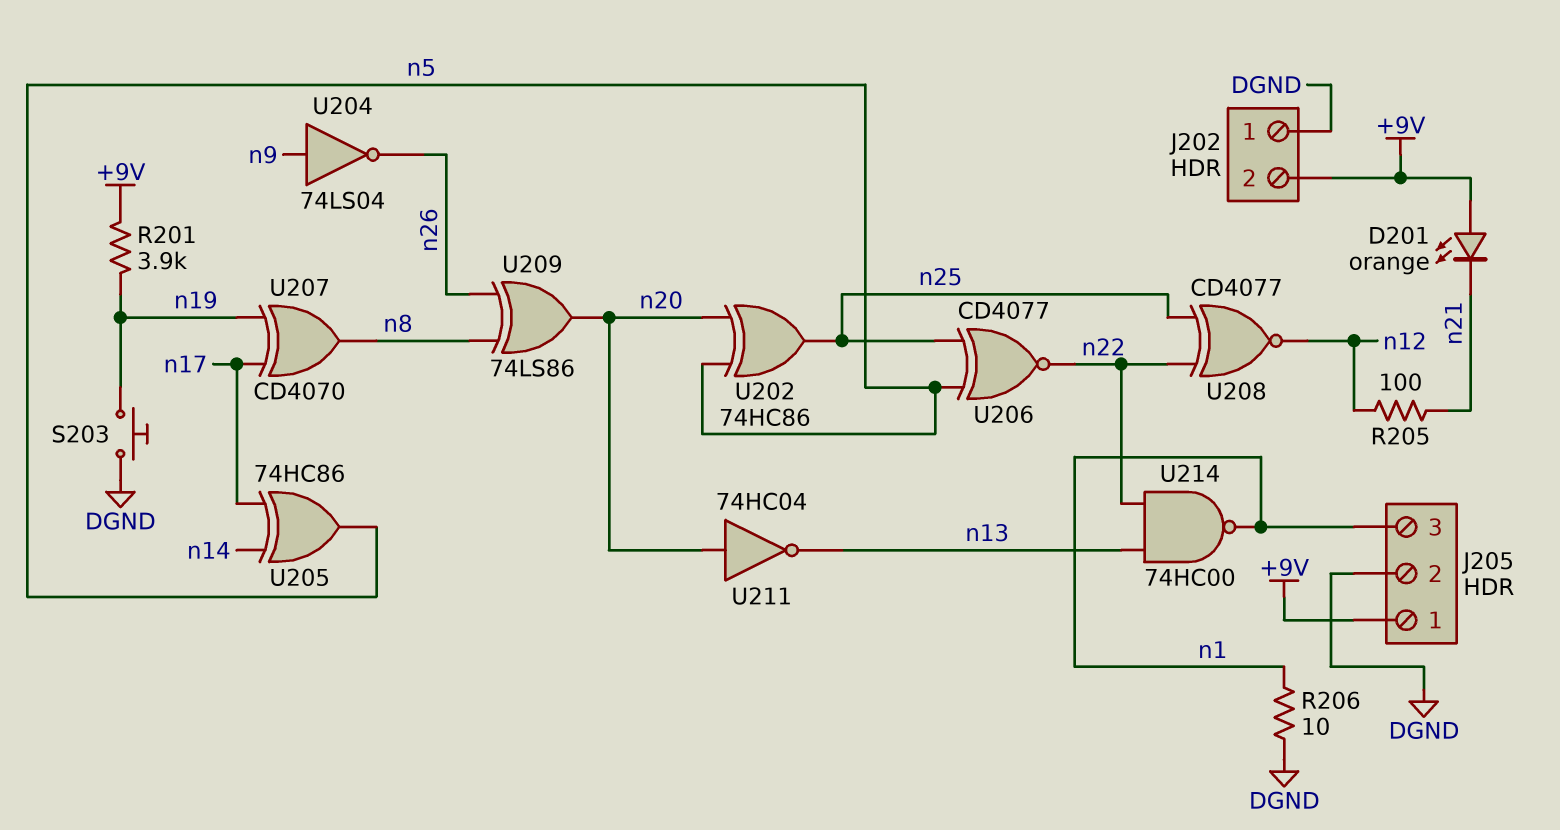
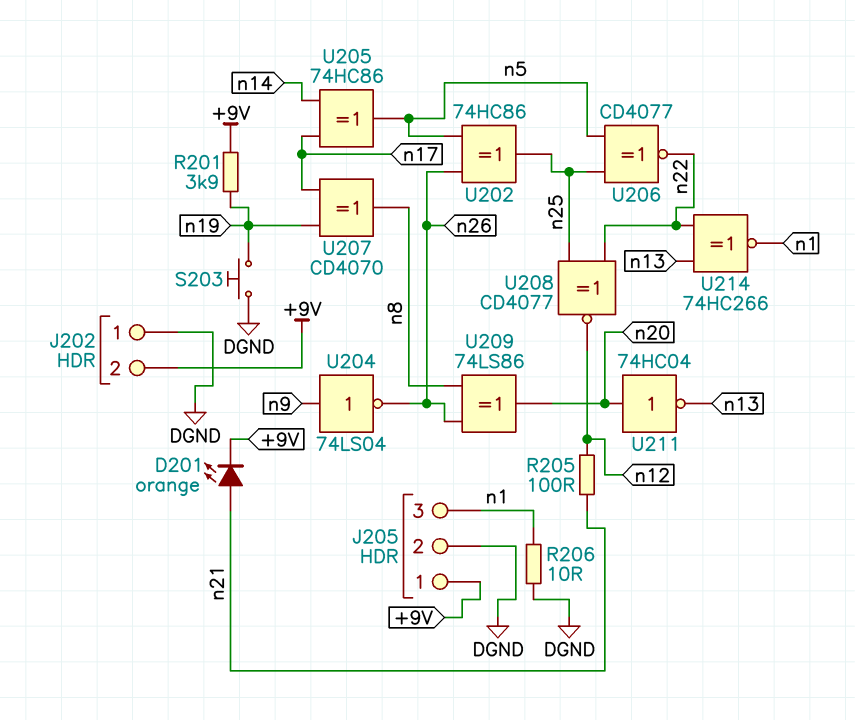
D201: LED orange (A +9V, K n21) -> LED orange (A n21, K +9V)
U202: XOR 74HC86 (in n5, in n20, out n25) -> XOR 74HC86 (in n5, in n26, out n25)
U214: NAND 74HC00 (in n13, in n22, out n1) -> XNOR 74HC266 (in n13, in n22, out n1)

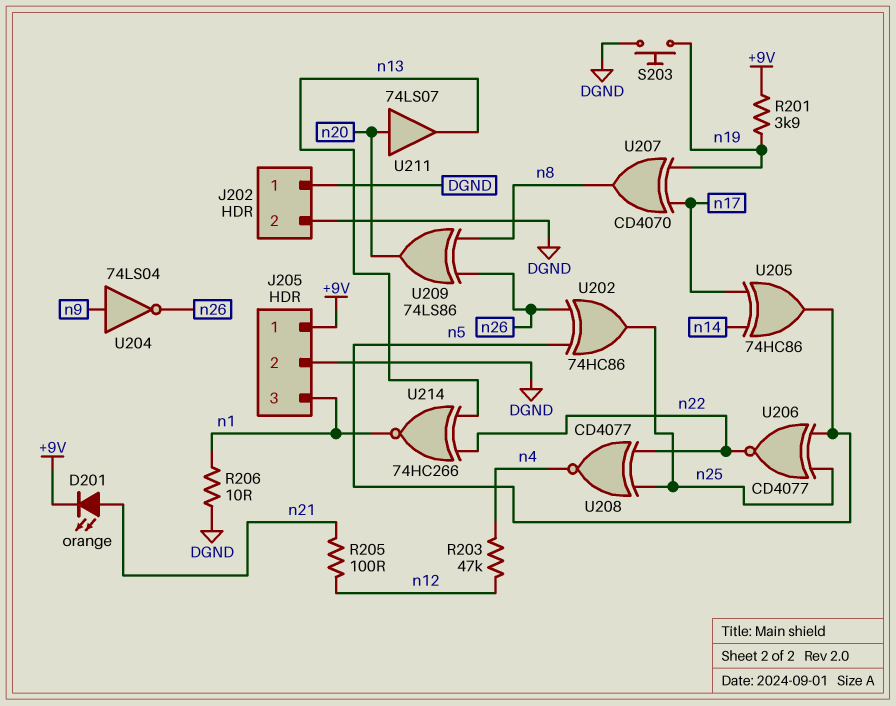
J202 pin 2: +9V -> DGND
R203: none -> 47k (n4, n12)
U208: XNOR CD4077 (in n22, in n25, out n12) -> XNOR CD4077 (in n22, in n25, out n4)
U211: NOT 74HC04 (in n20, out n13) -> buffer 74LS07 (in n20, out n13)

